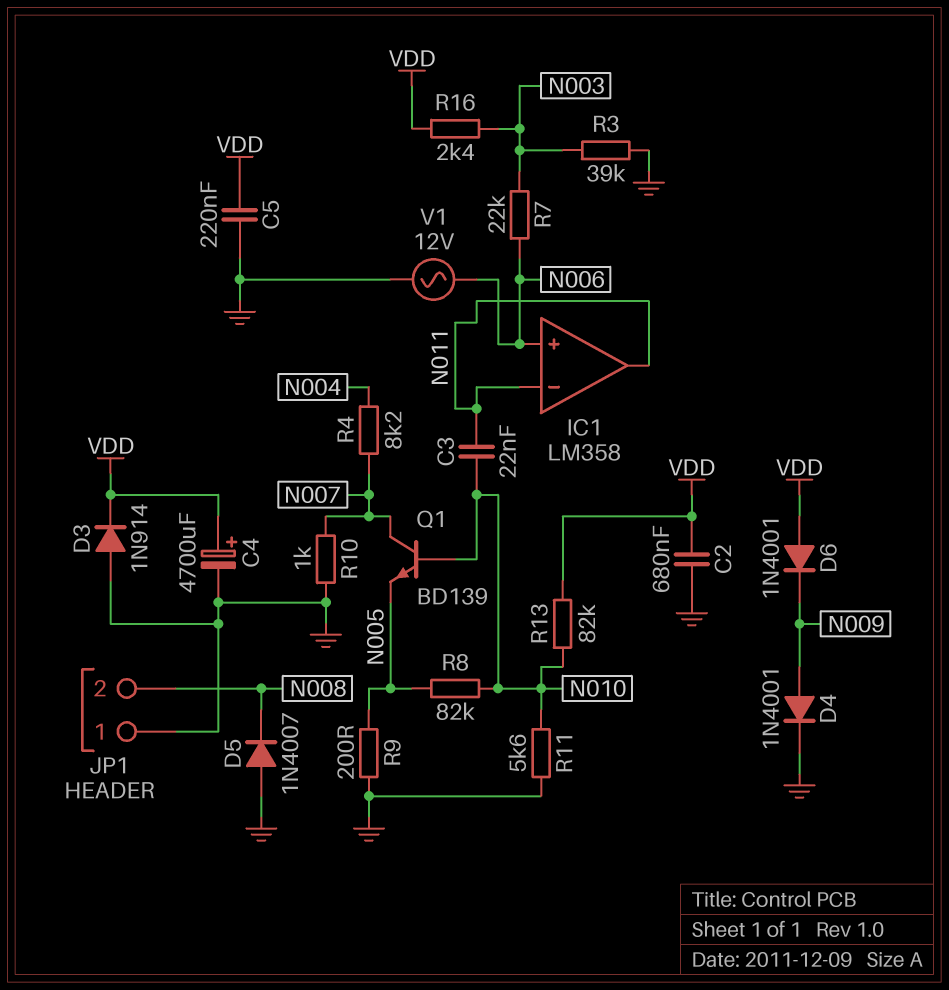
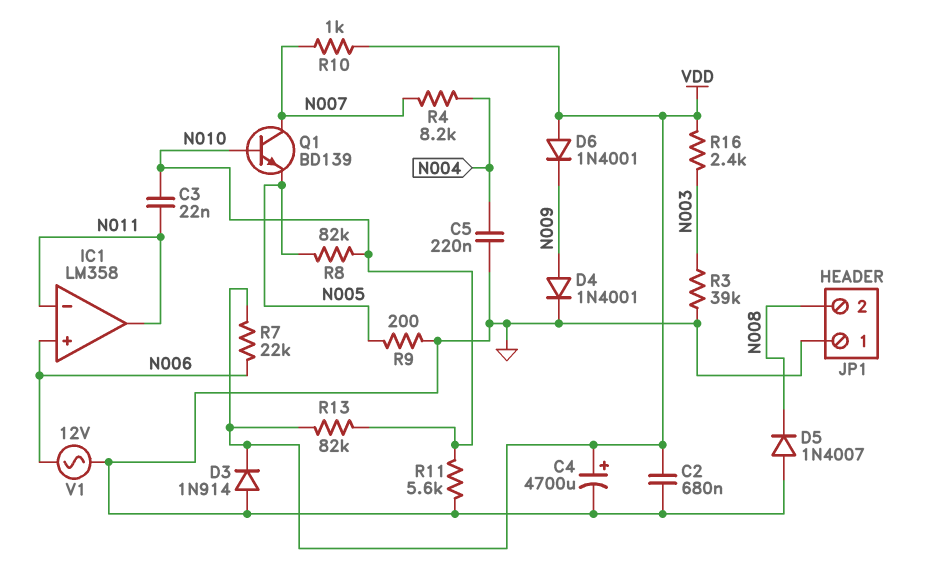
C5: 220nF (GND, VDD) -> 220nF (GND, N004)
R7: 22k (N003, N006) -> 22k (N006, VDD)
R10: 1k (GND, N007) -> 1k (N007, VDD)

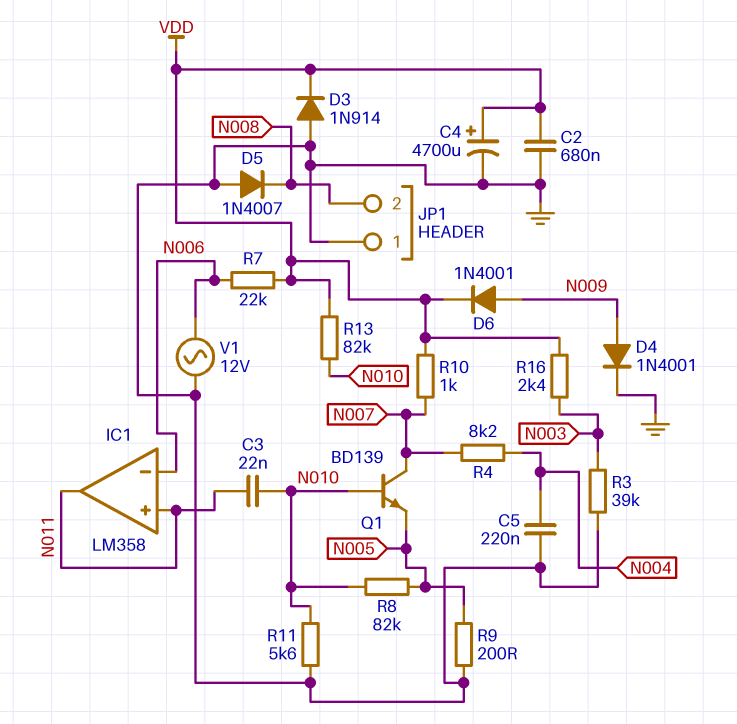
D6: diode 1N4001 (A VDD, K N009) -> diode 1N4001 (A N009, K VDD)
IC1 pin in+: N006 -> N011
IC1 pin in-: N011 -> N006

